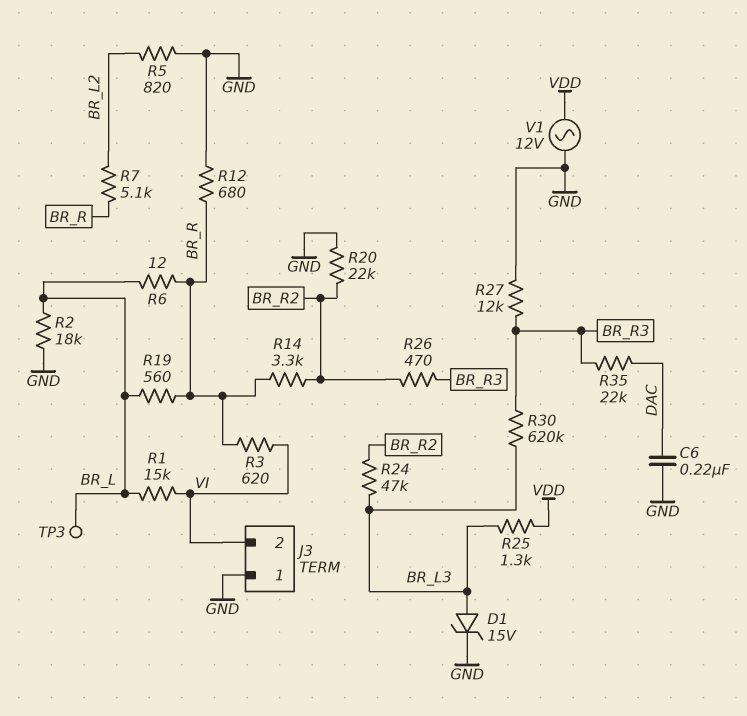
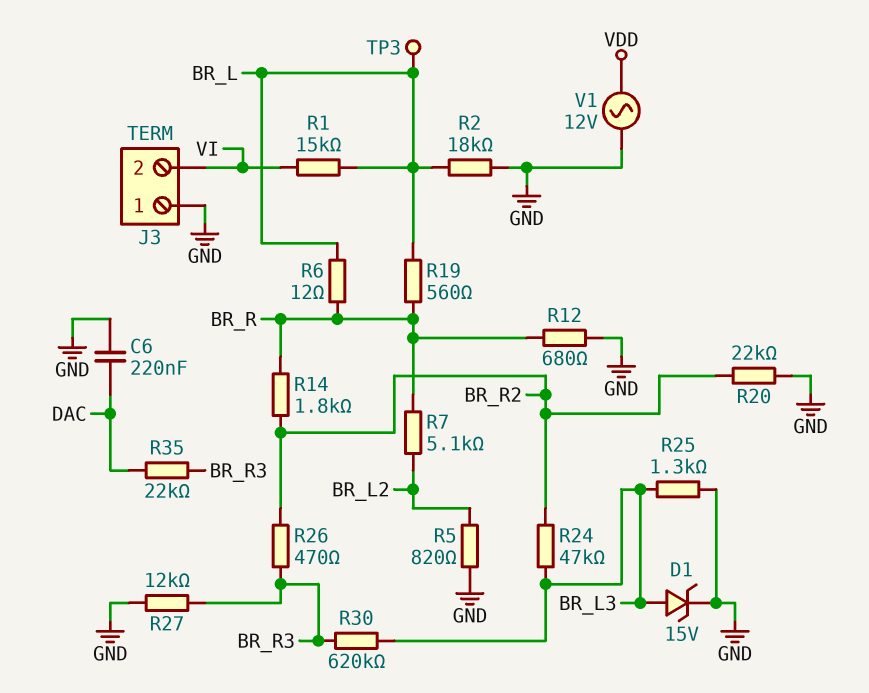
R3: 620 (BR_R, VI) -> none
R14: 3.3k (BR_R, BR_R2) -> 1.8k (BR_R, BR_R2)
R25: 1.3k (BR_L3, VDD) -> 1.3k (BR_L3, GND)

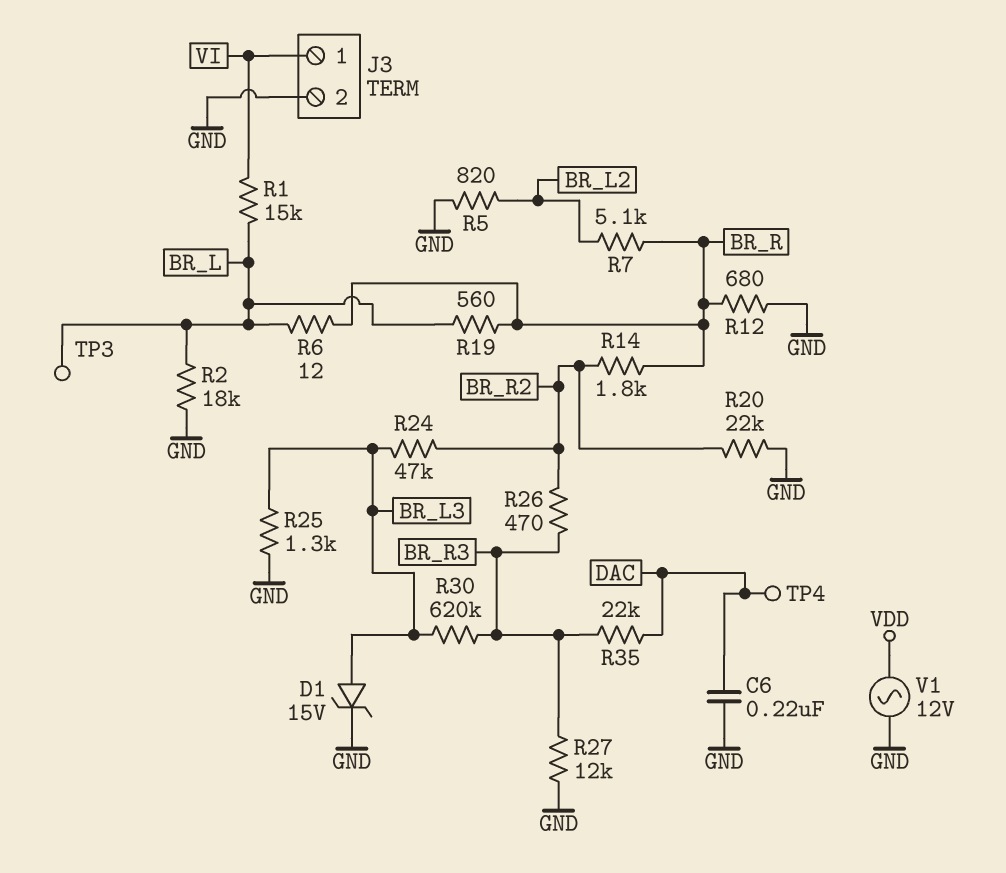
J3 pin 1: GND -> VI
J3 pin 2: VI -> GND
TP4: none -> test point (DAC)

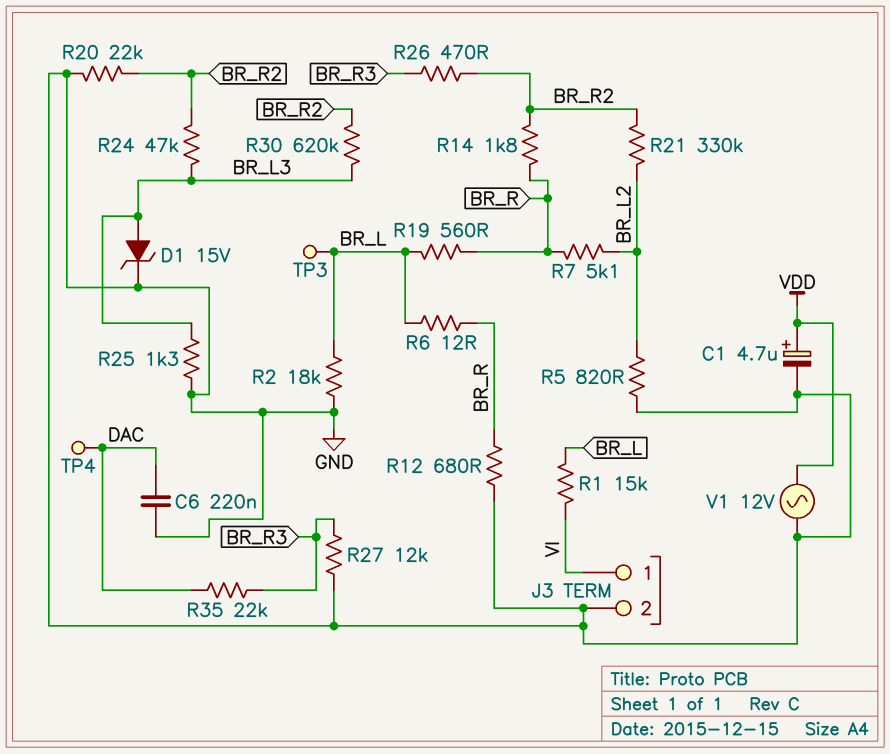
C1: none -> 4.7uF (plus VDD, minus GND)
R21: none -> 330k (BR_L2, BR_R2)
R30: 620k (BR_L3, BR_R3) -> 620k (BR_L3, BR_R2)

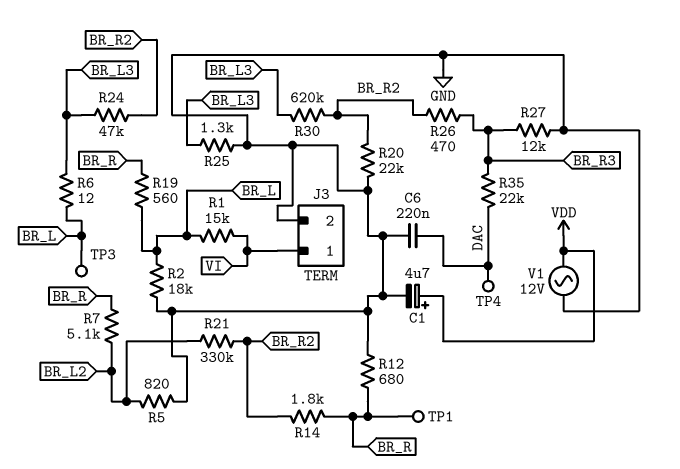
D1: zener 15V (A BR_L3, K GND) -> none
R6: 12 (BR_L, BR_R) -> 12 (BR_L, BR_L3)
TP1: none -> test point (BR_R)

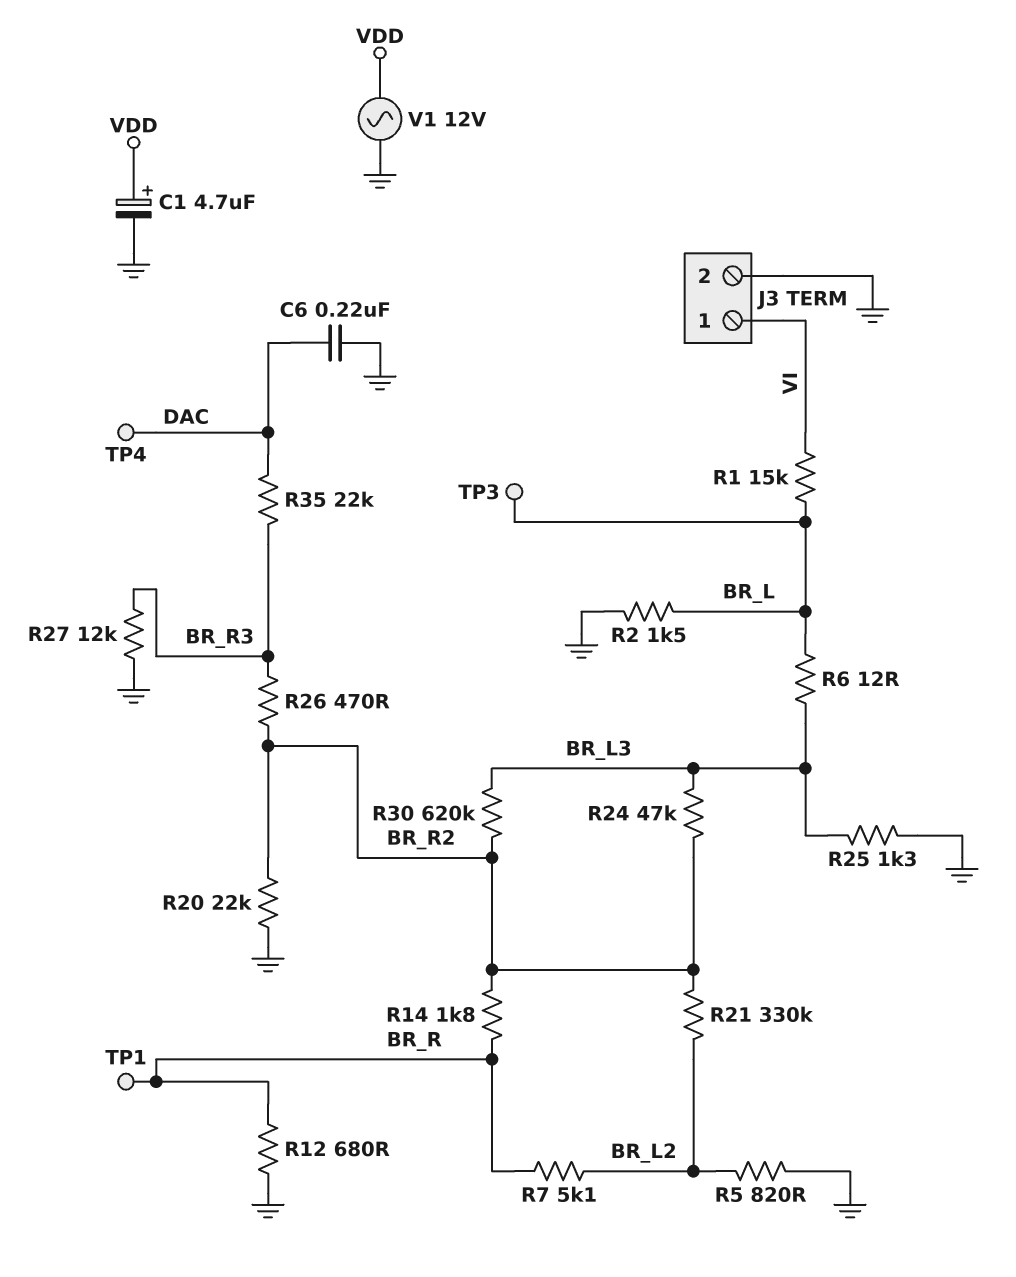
R2: 18k (BR_L, GND) -> 1.5k (BR_L, GND)
R19: 560 (BR_L, BR_R) -> none

